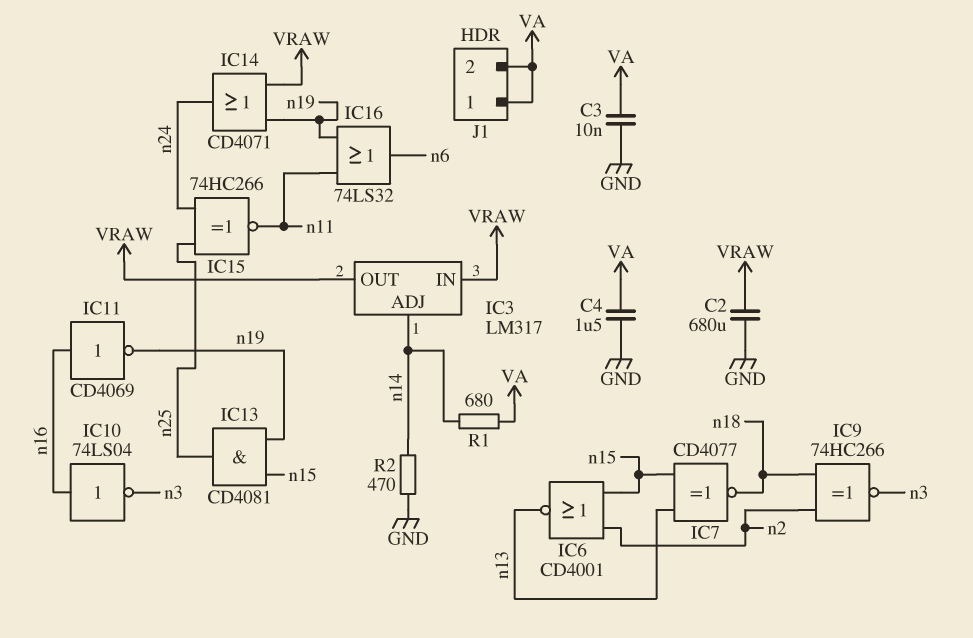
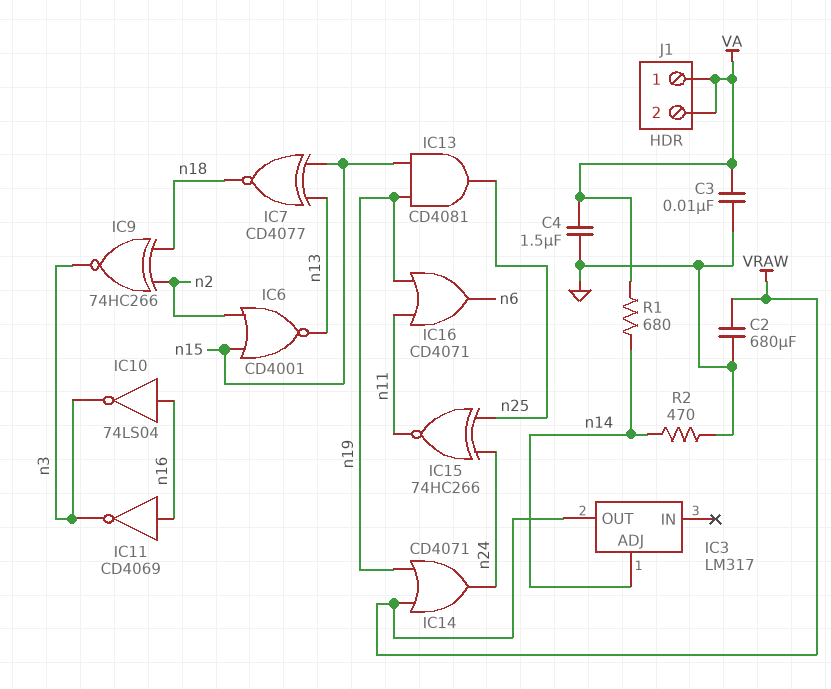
IC3 pin IN: VRAW -> none
IC11: NOT CD4069 (in n16, out n19) -> NOT CD4069 (in n16, out n3)
IC16: OR 74LS32 (in n11, in n19, out n6) -> OR CD4071 (in n11, in n19, out n6)

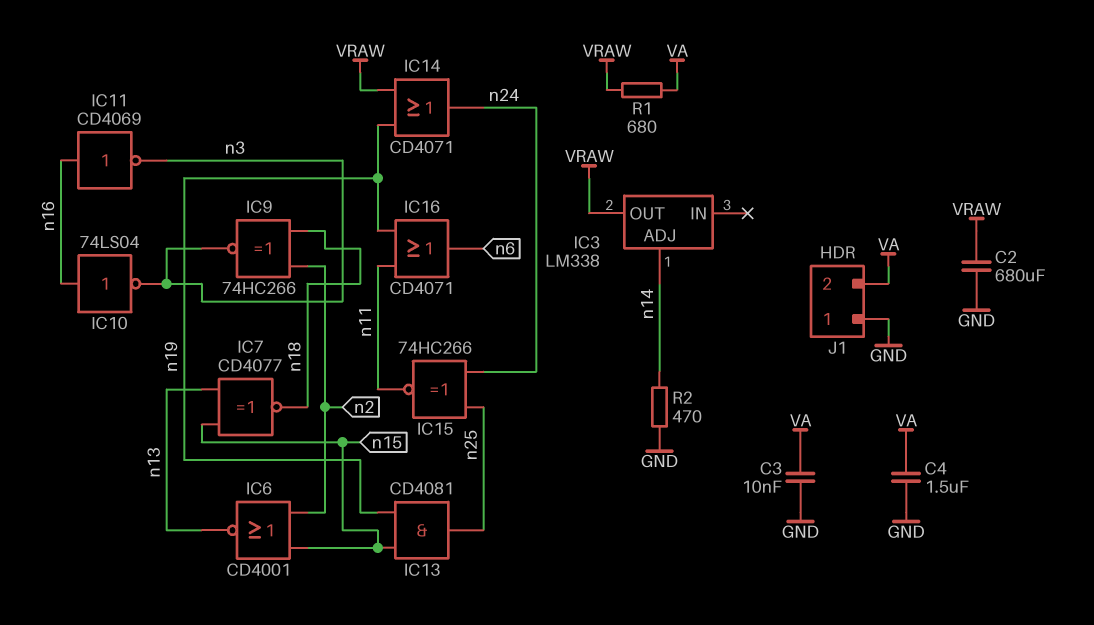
IC3: LM317 -> LM338
J1 pin 1: VA -> GND
R1: 680 (VA, n14) -> 680 (VA, VRAW)

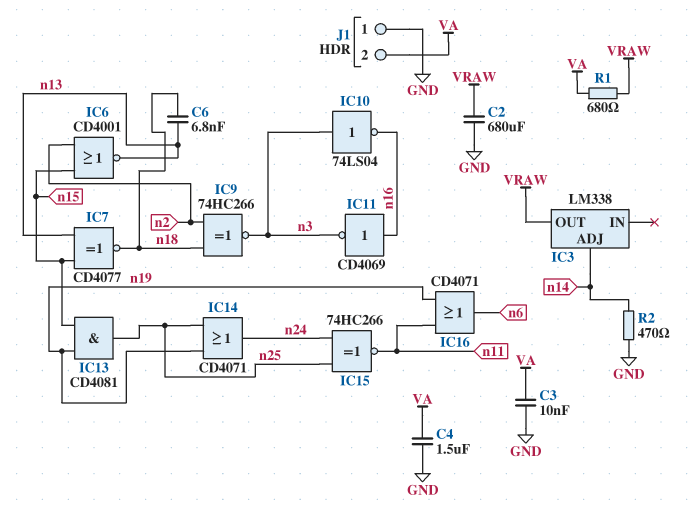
C6: none -> 6.8nF (n13, n18)
IC10: NOT 74LS04 (in n16, out n3) -> NOT 74LS04 (in n3, out n16)
IC14: OR CD4071 (in VRAW, in n19, out n24) -> OR CD4071 (in n19, in n25, out n24)

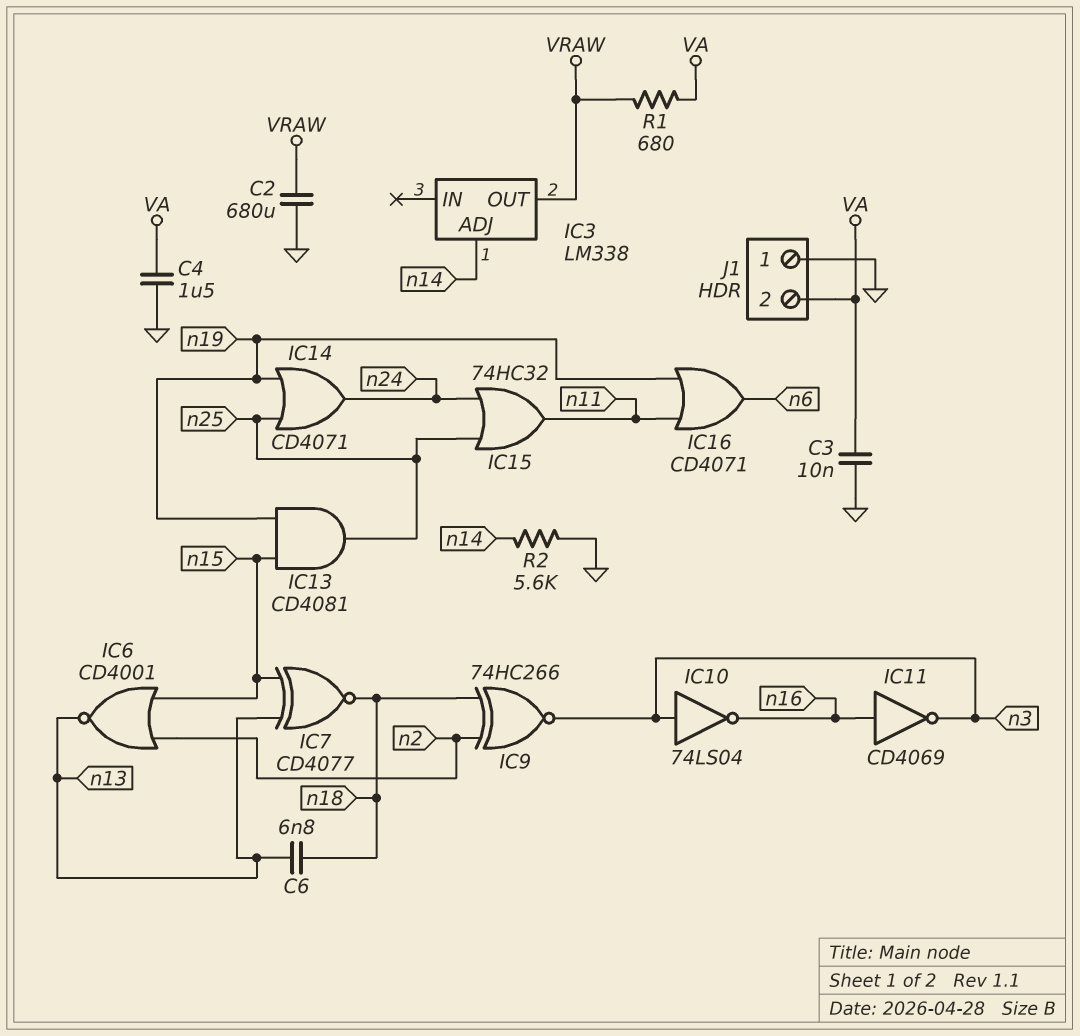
IC15: XNOR 74HC266 (in n24, in n25, out n11) -> OR 74HC32 (in n24, in n25, out n11)
R2: 470 (GND, n14) -> 5.6k (GND, n14)

